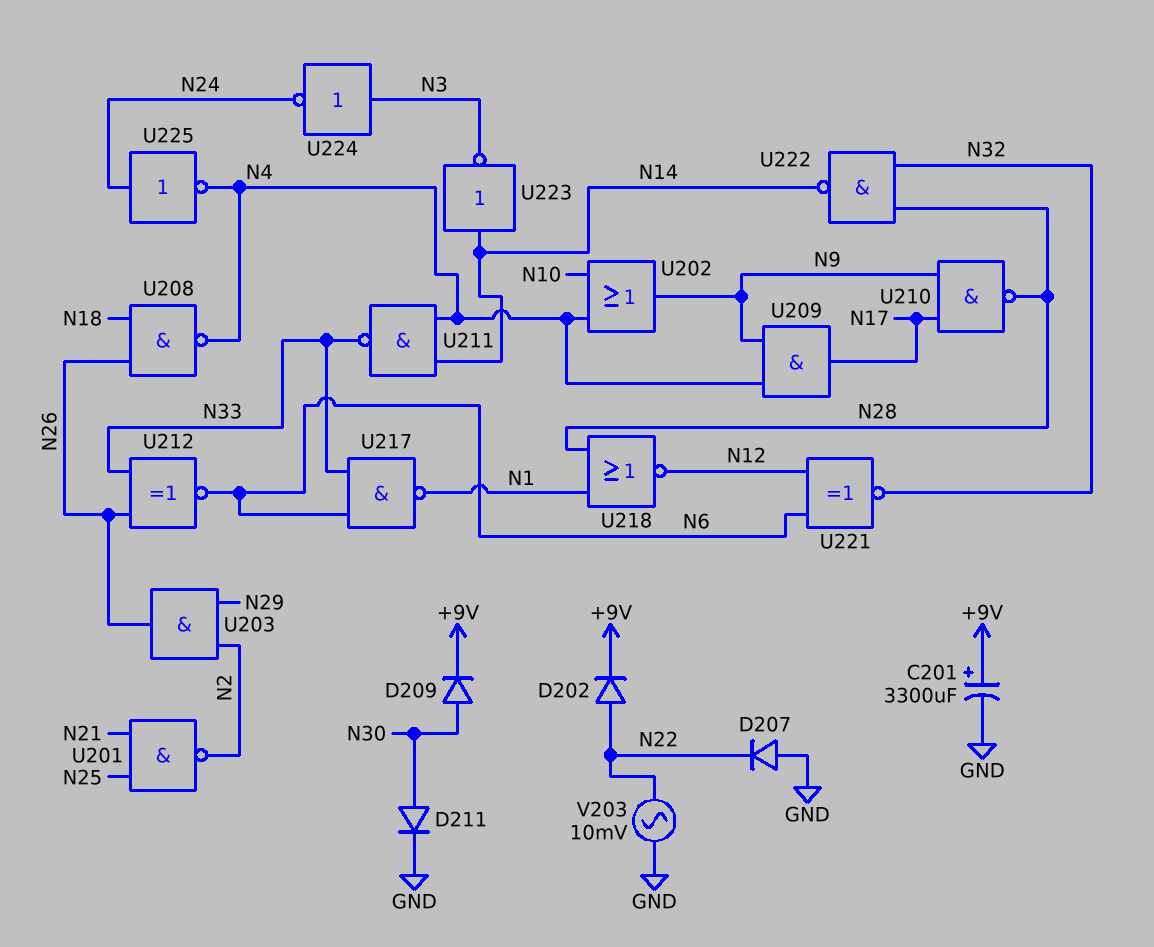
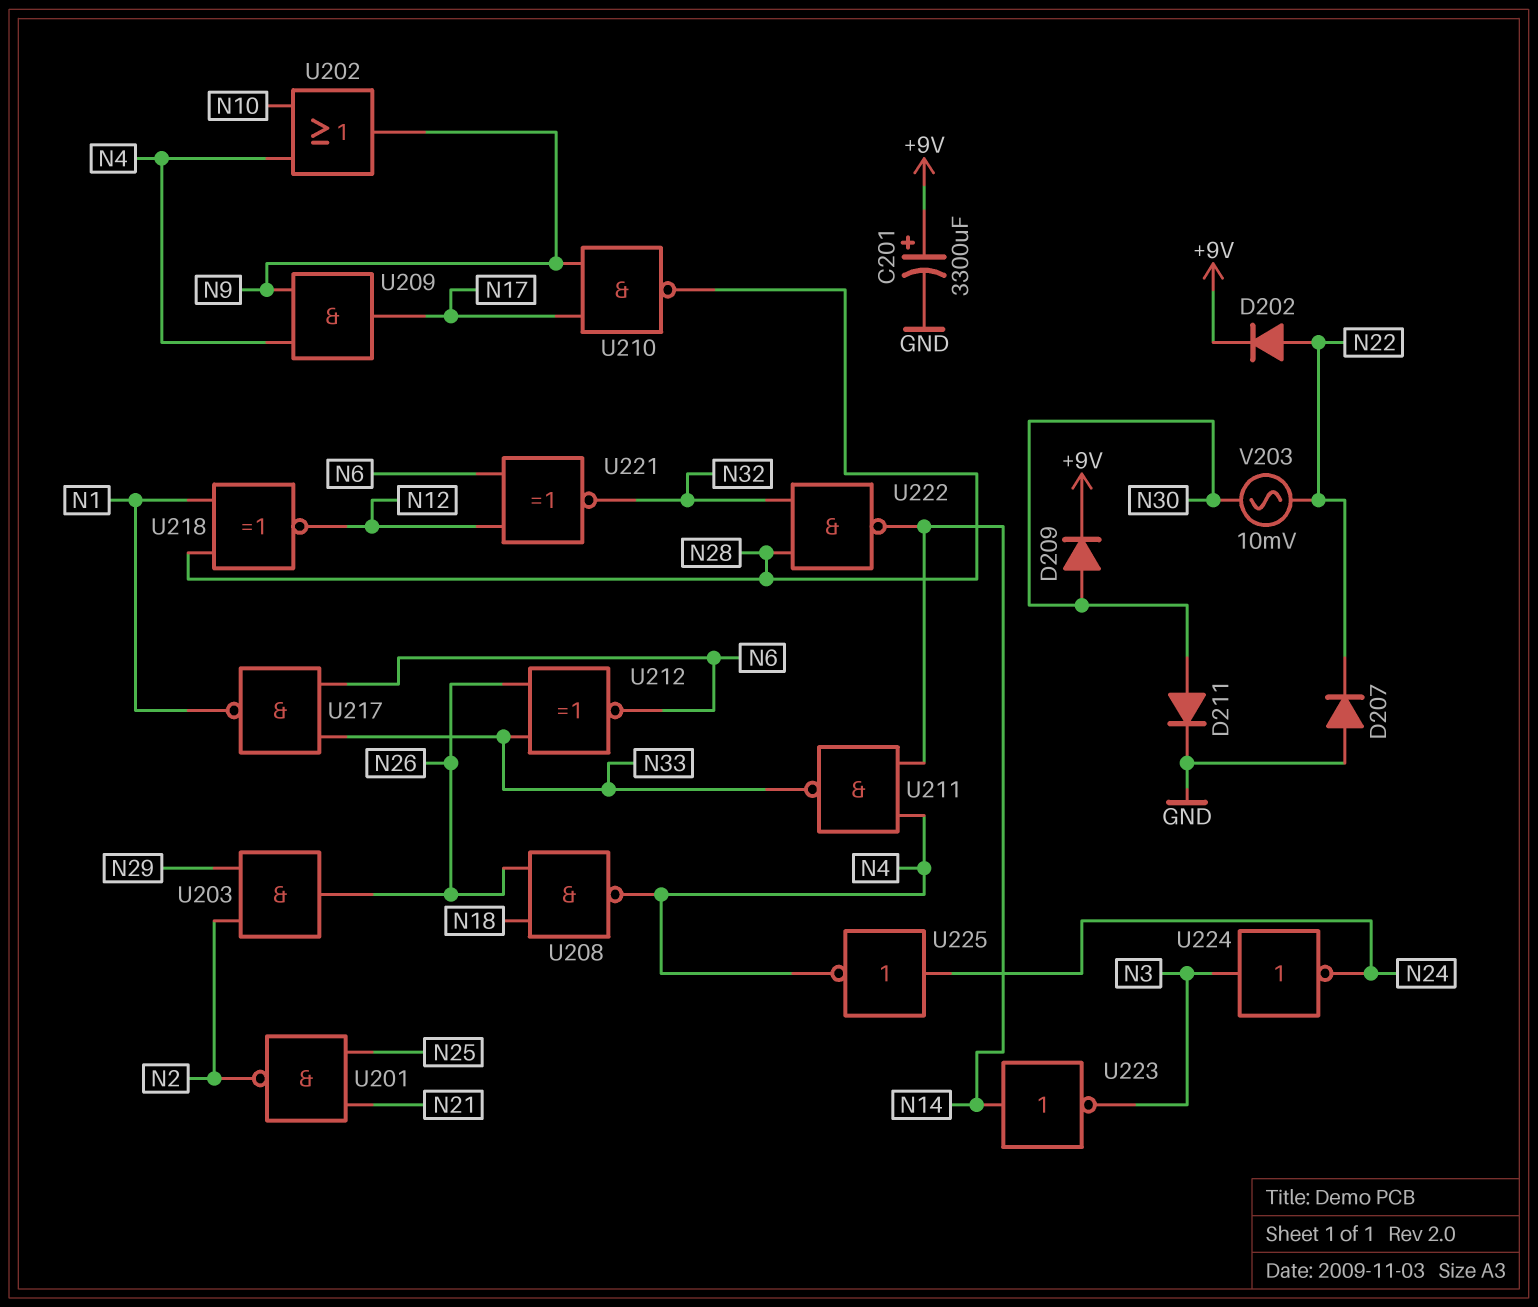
U218: NOR (in N1, in N28, out N12) -> XNOR (in N1, in N28, out N12)
V203: AC 10mV (GND, N22) -> AC 10mV (N22, N30)

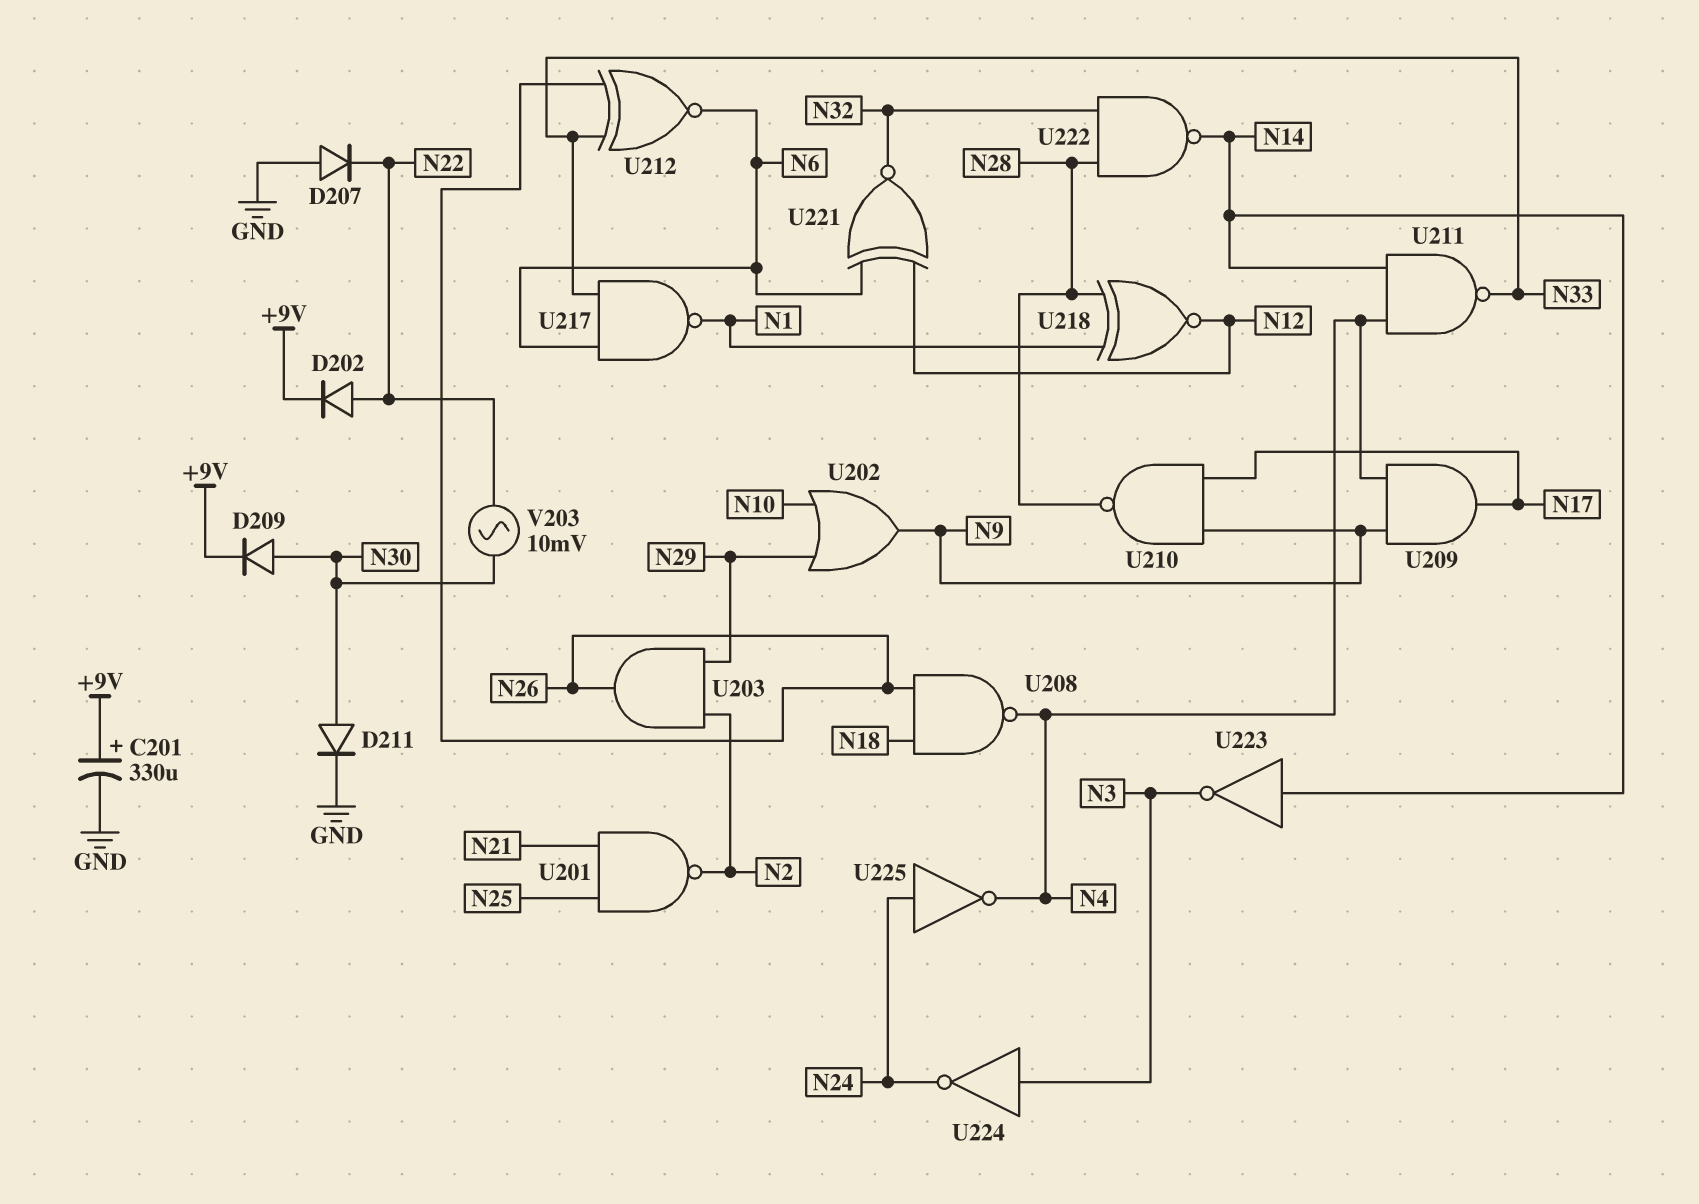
C201: 3300uF (plus +9V, minus GND) -> 330uF (plus +9V, minus GND)
U202: OR (in N4, in N10, out N9) -> OR (in N10, in N29, out N9)

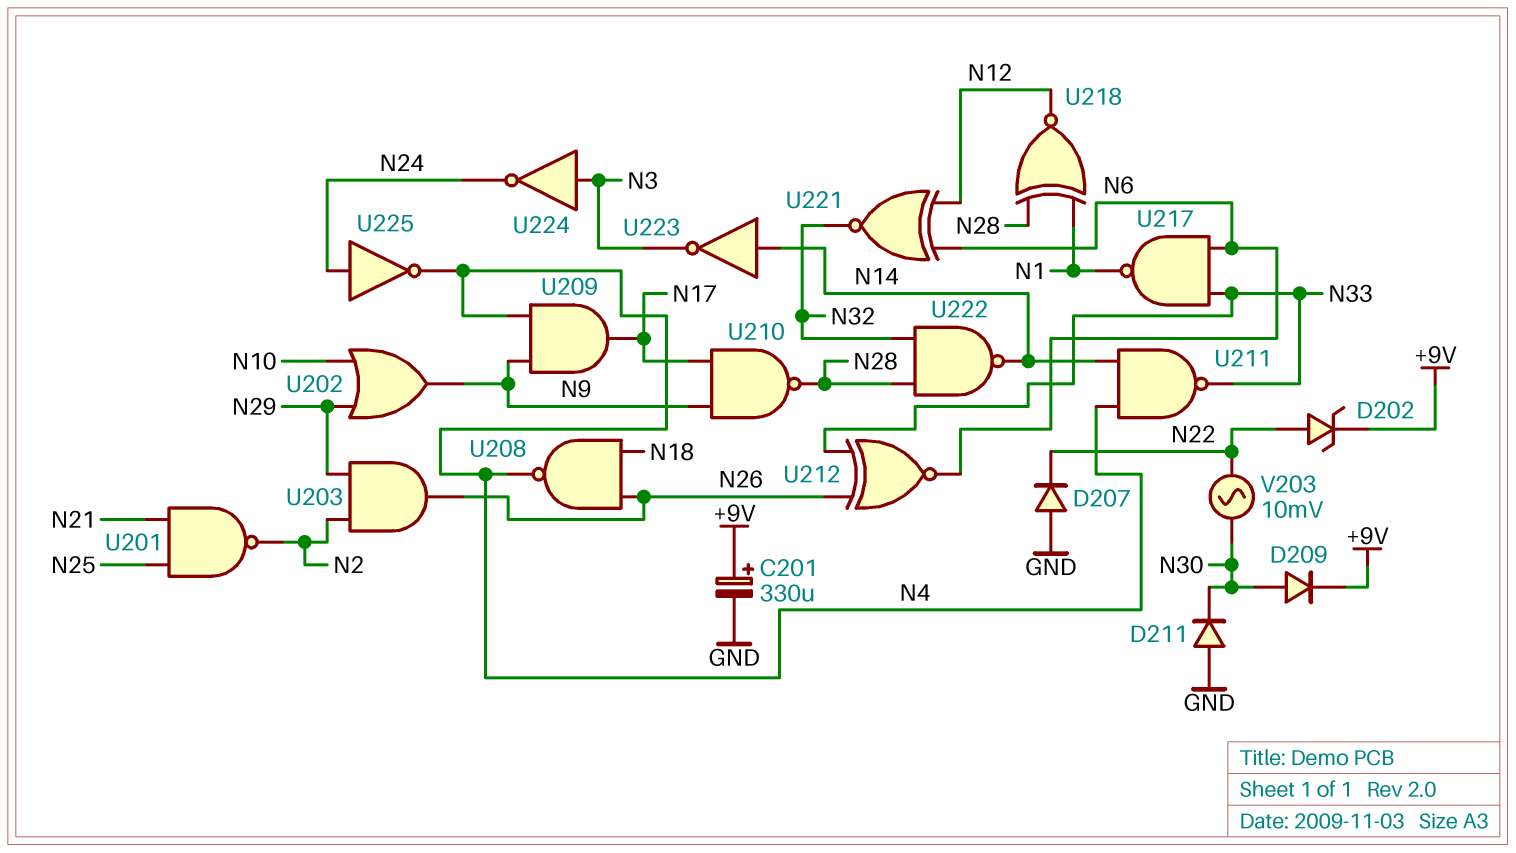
D202: diode (A N22, K +9V) -> zener (A N22, K +9V)
D211: diode (A N30, K GND) -> diode (A GND, K N30)

